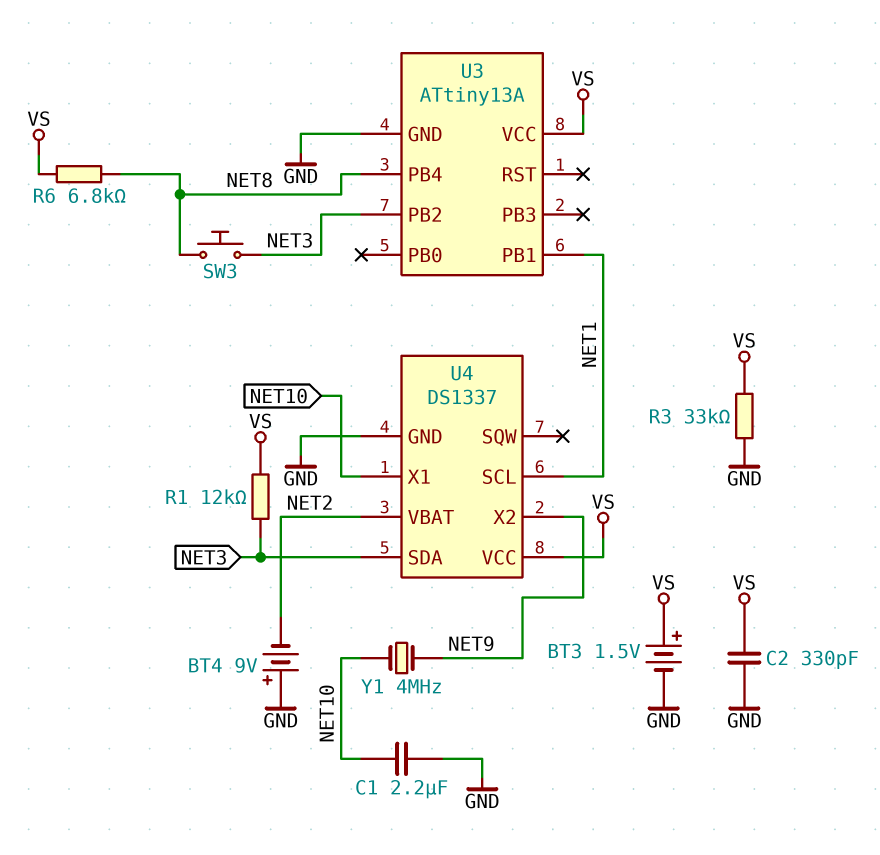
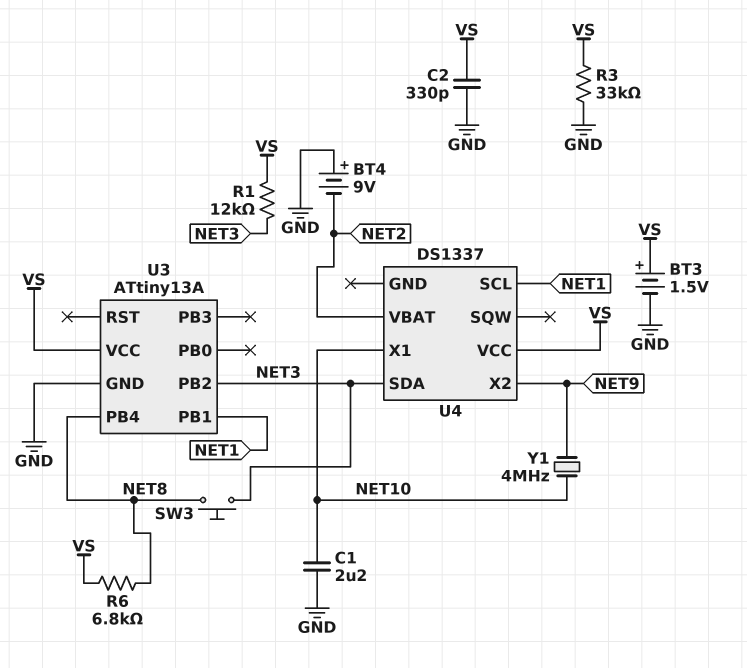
U4 pin GND: GND -> none

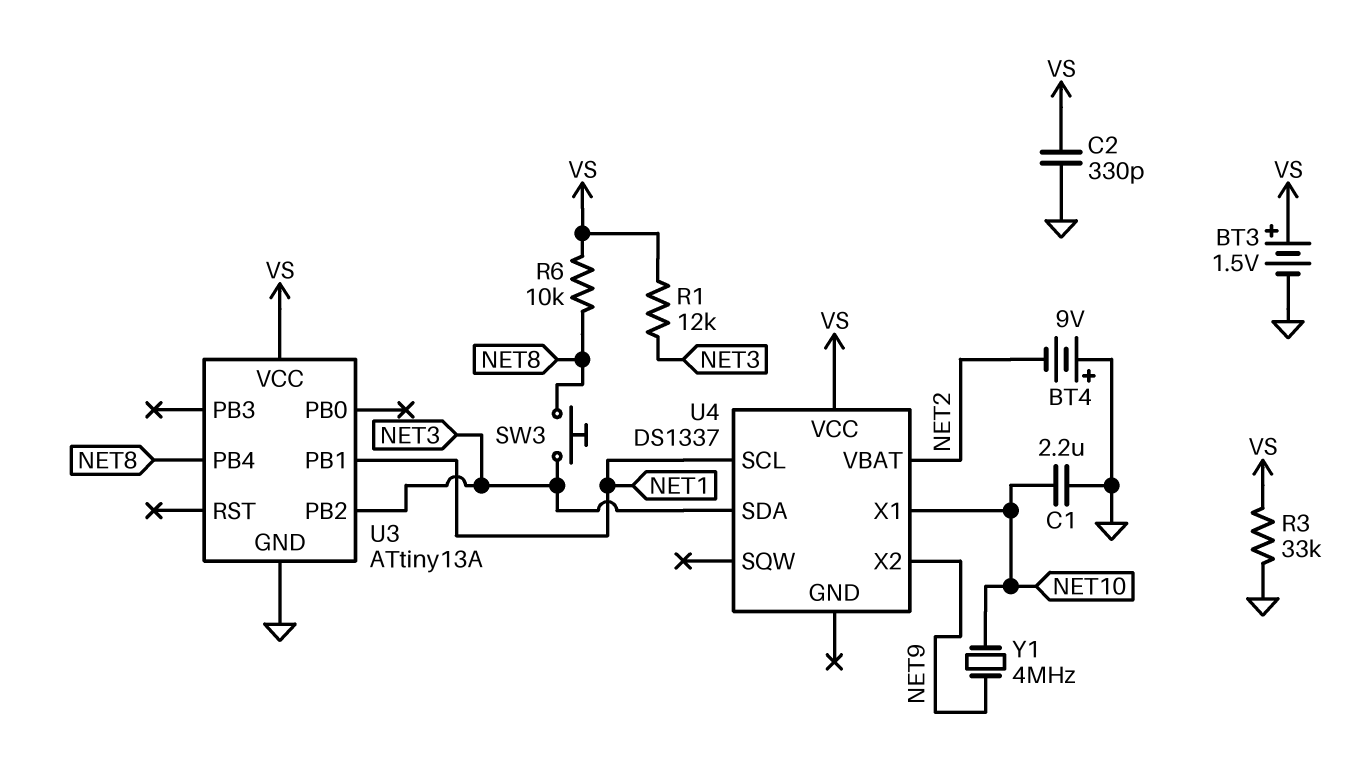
R6: 6.8k (NET8, VS) -> 10k (NET8, VS)

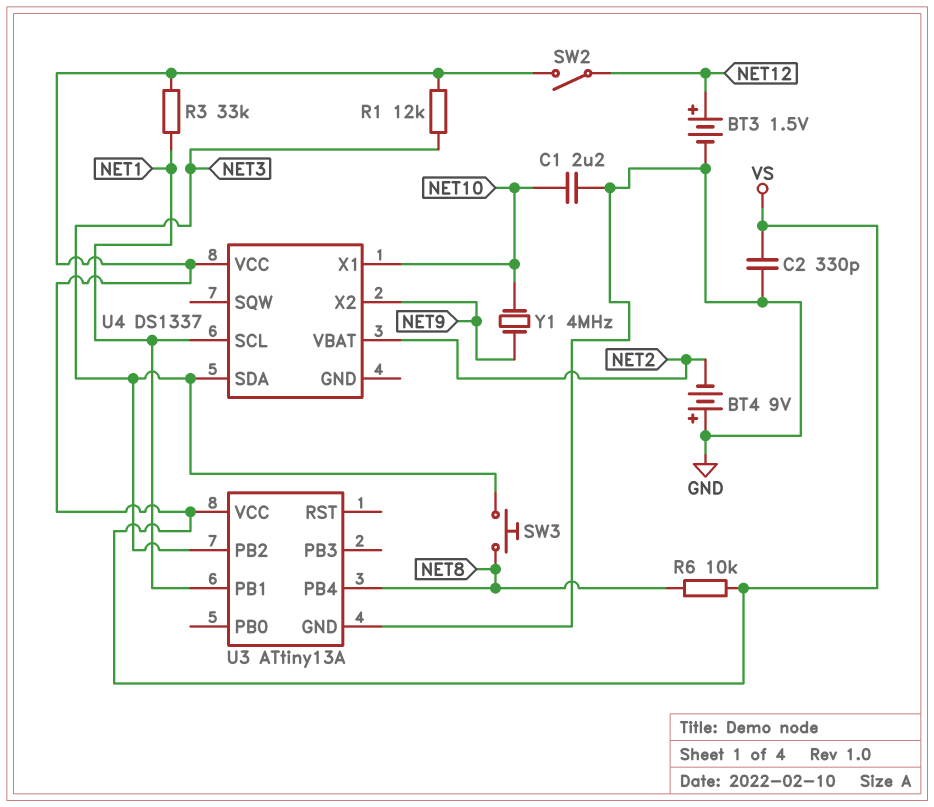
BT3: 1.5V (plus VS, minus GND) -> 1.5V (plus NET12, minus GND)
R3: 33k (GND, VS) -> 33k (NET1, VS)
SW2: none -> switch (NET12, VS)

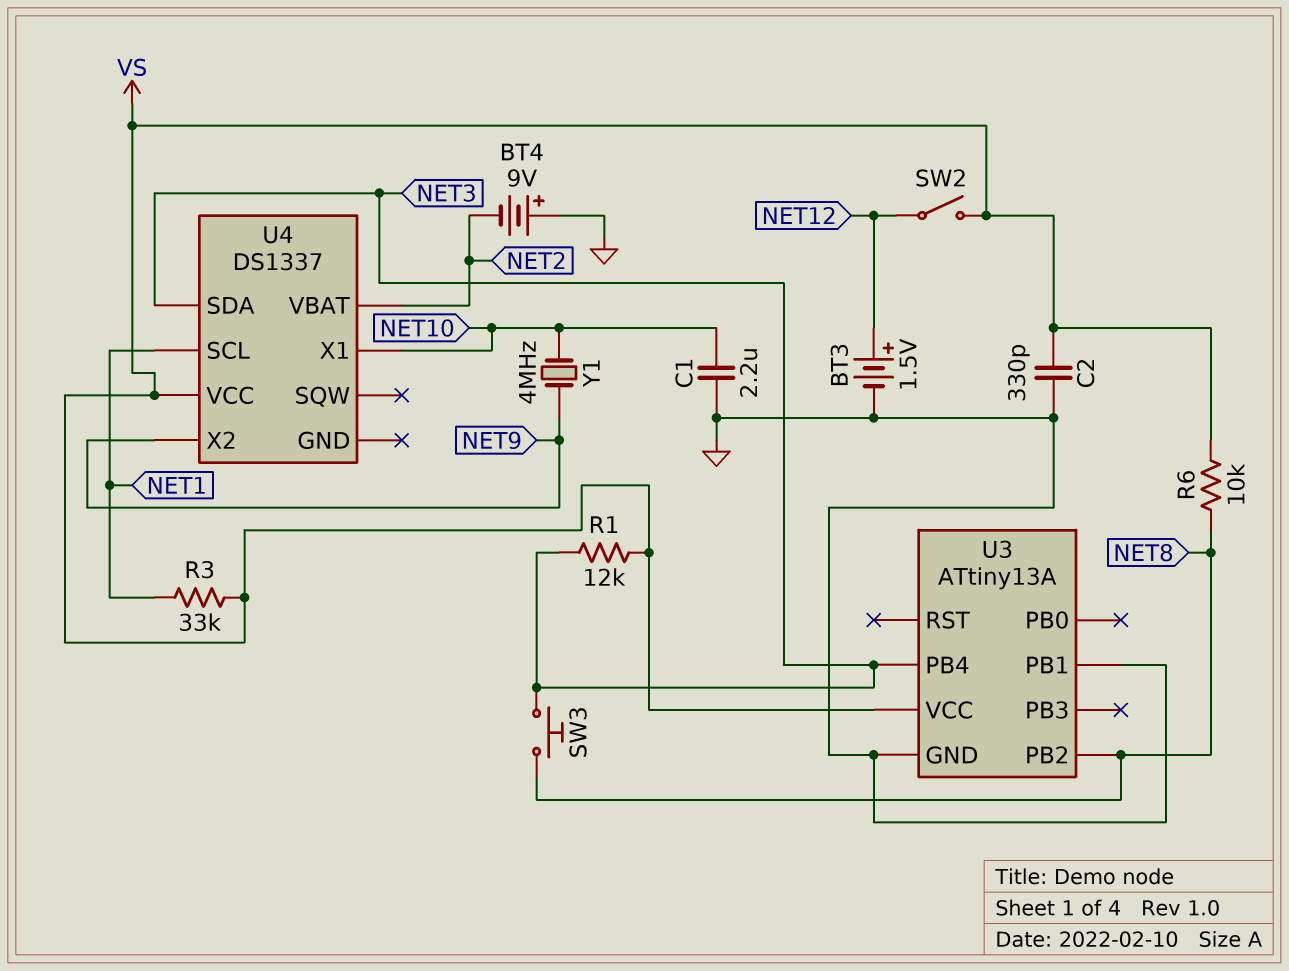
U3 pin PB1: NET1 -> GND
U3 pin PB2: NET3 -> NET8
U3 pin PB4: NET8 -> NET3

